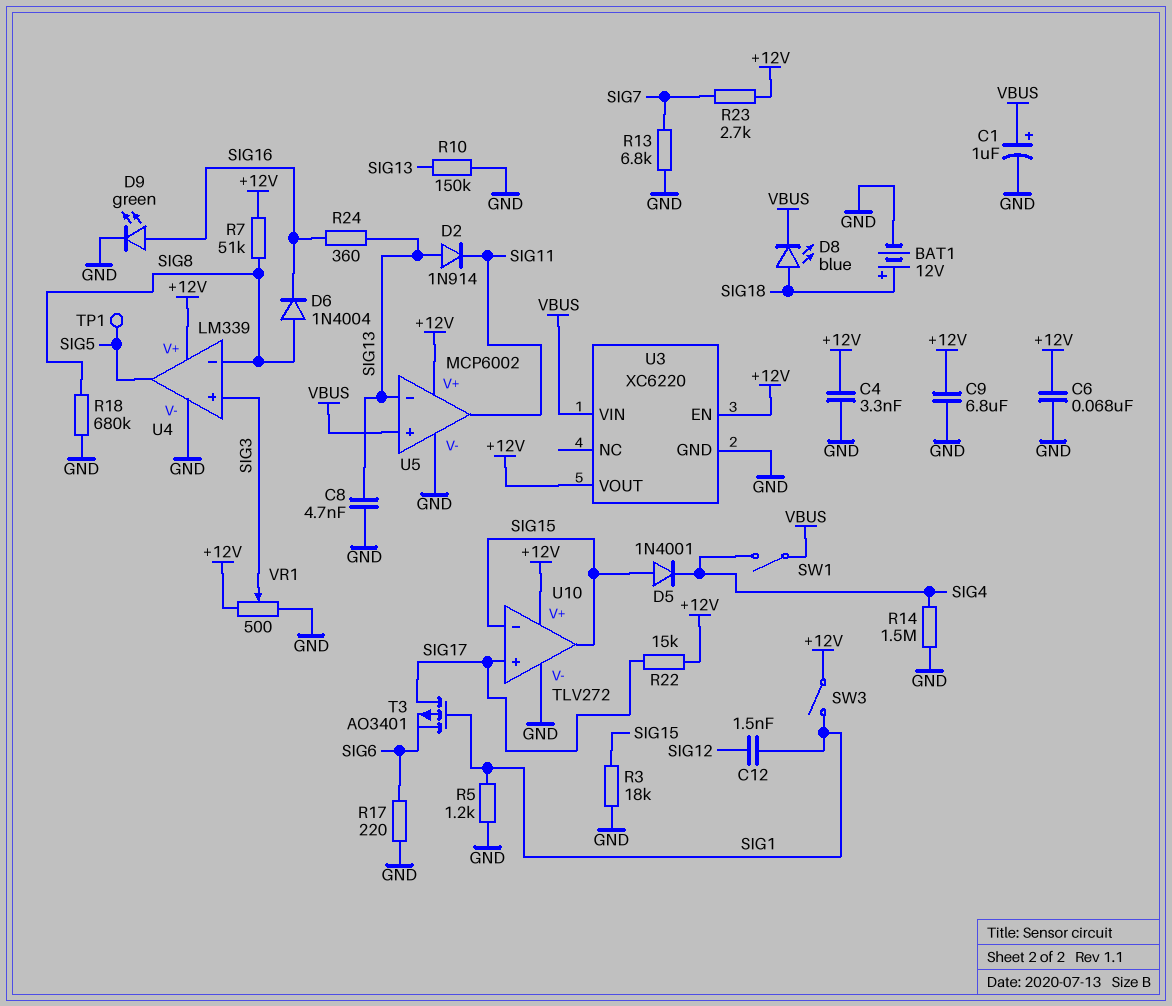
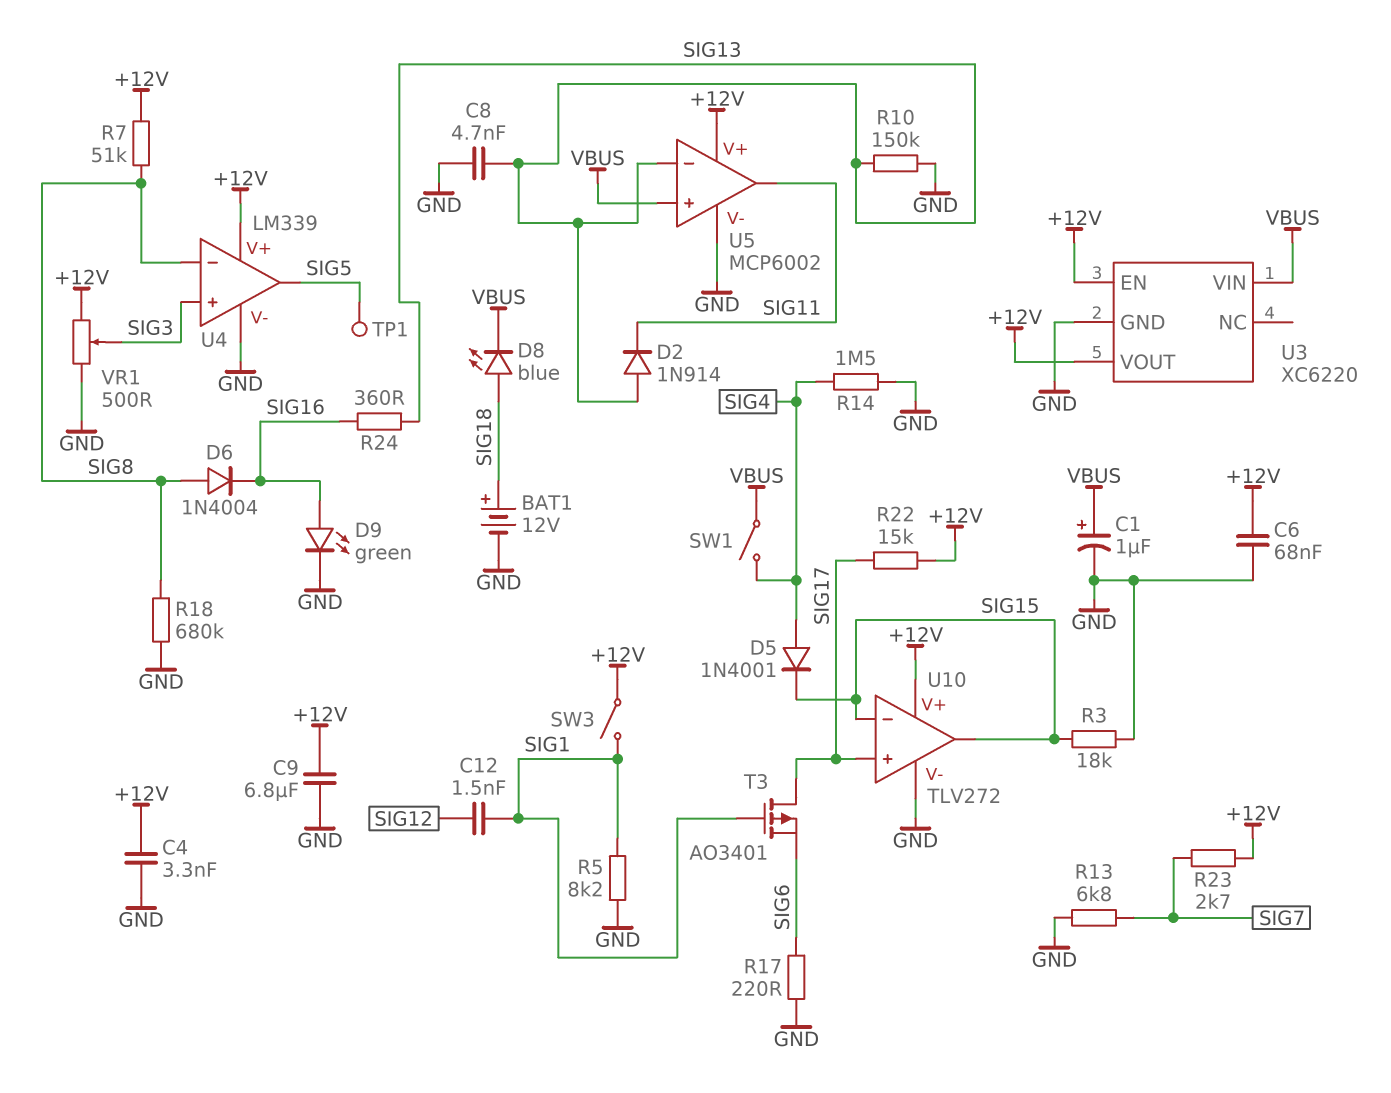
D5: diode 1N4001 (A SIG15, K SIG4) -> diode 1N4001 (A SIG4, K SIG15)
R5: 1.2k (GND, SIG1) -> 8.2k (GND, SIG1)

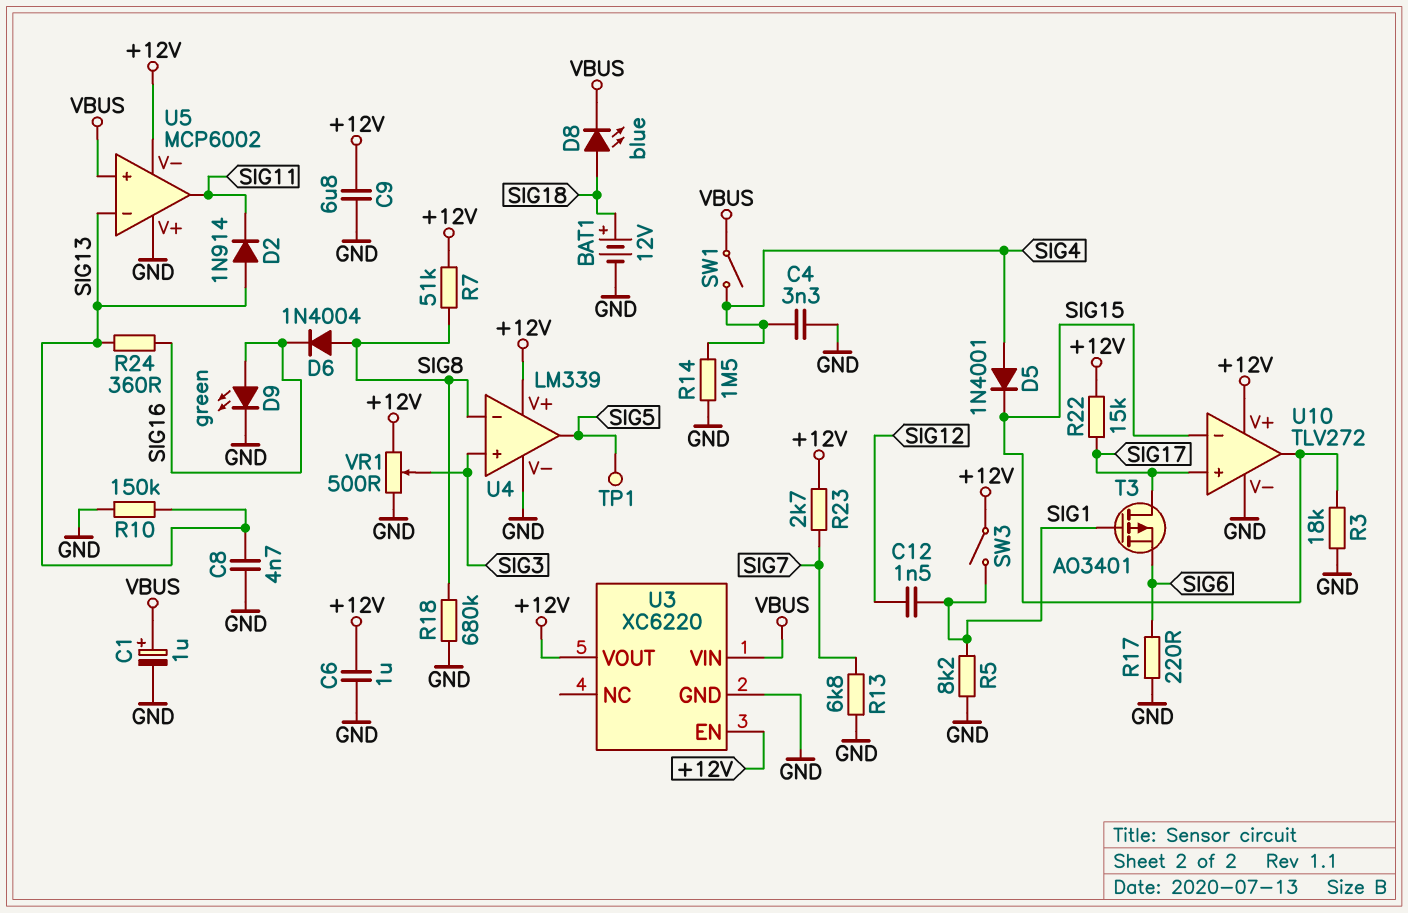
C4: 3.3nF (+12V, GND) -> 3.3nF (GND, SIG4)
C6: 68nF (+12V, GND) -> 1uF (+12V, GND)
U5 pin V+: +12V -> GND
U5 pin V-: GND -> +12V

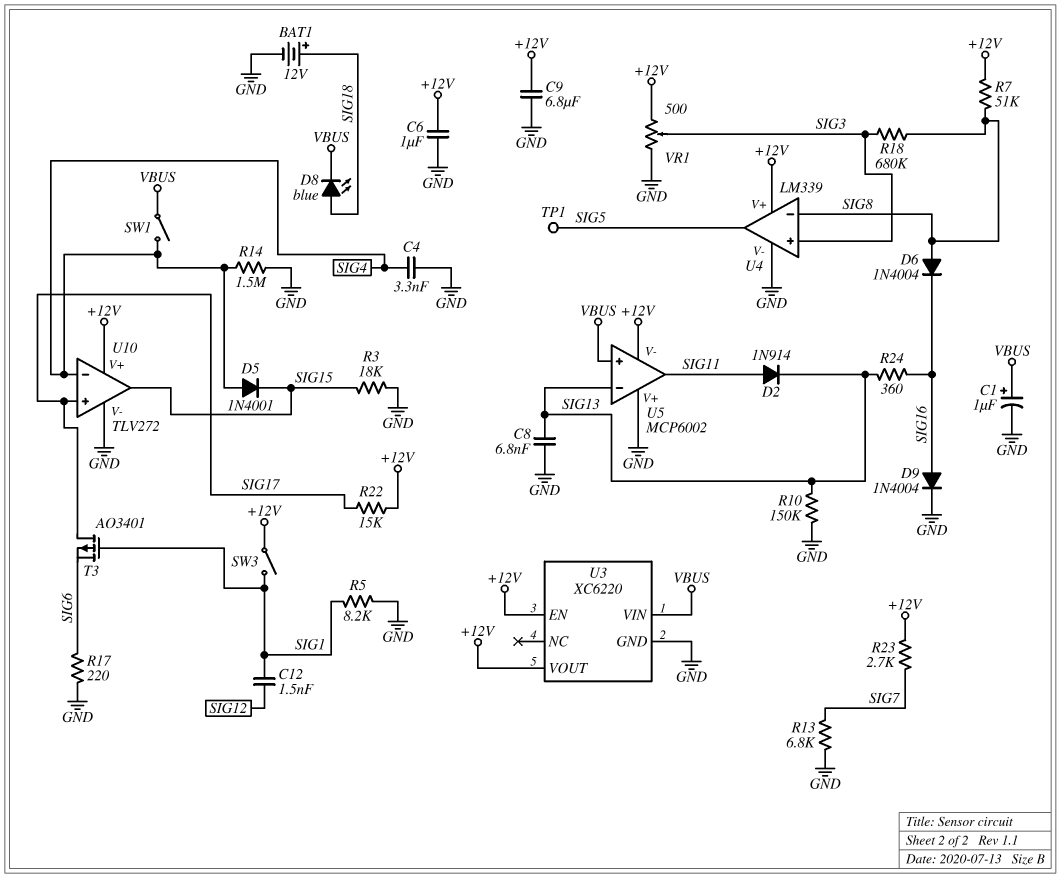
C8: 4.7nF (GND, SIG13) -> 6.8nF (GND, SIG13)
D2: diode 1N914 (A SIG13, K SIG11) -> diode 1N914 (A SIG11, K SIG13)
D9: LED green (A SIG16, K GND) -> diode 1N4004 (A SIG16, K GND)
R18: 680k (GND, SIG8) -> 680k (SIG3, SIG8)
U10 pin in-: SIG15 -> SIG4

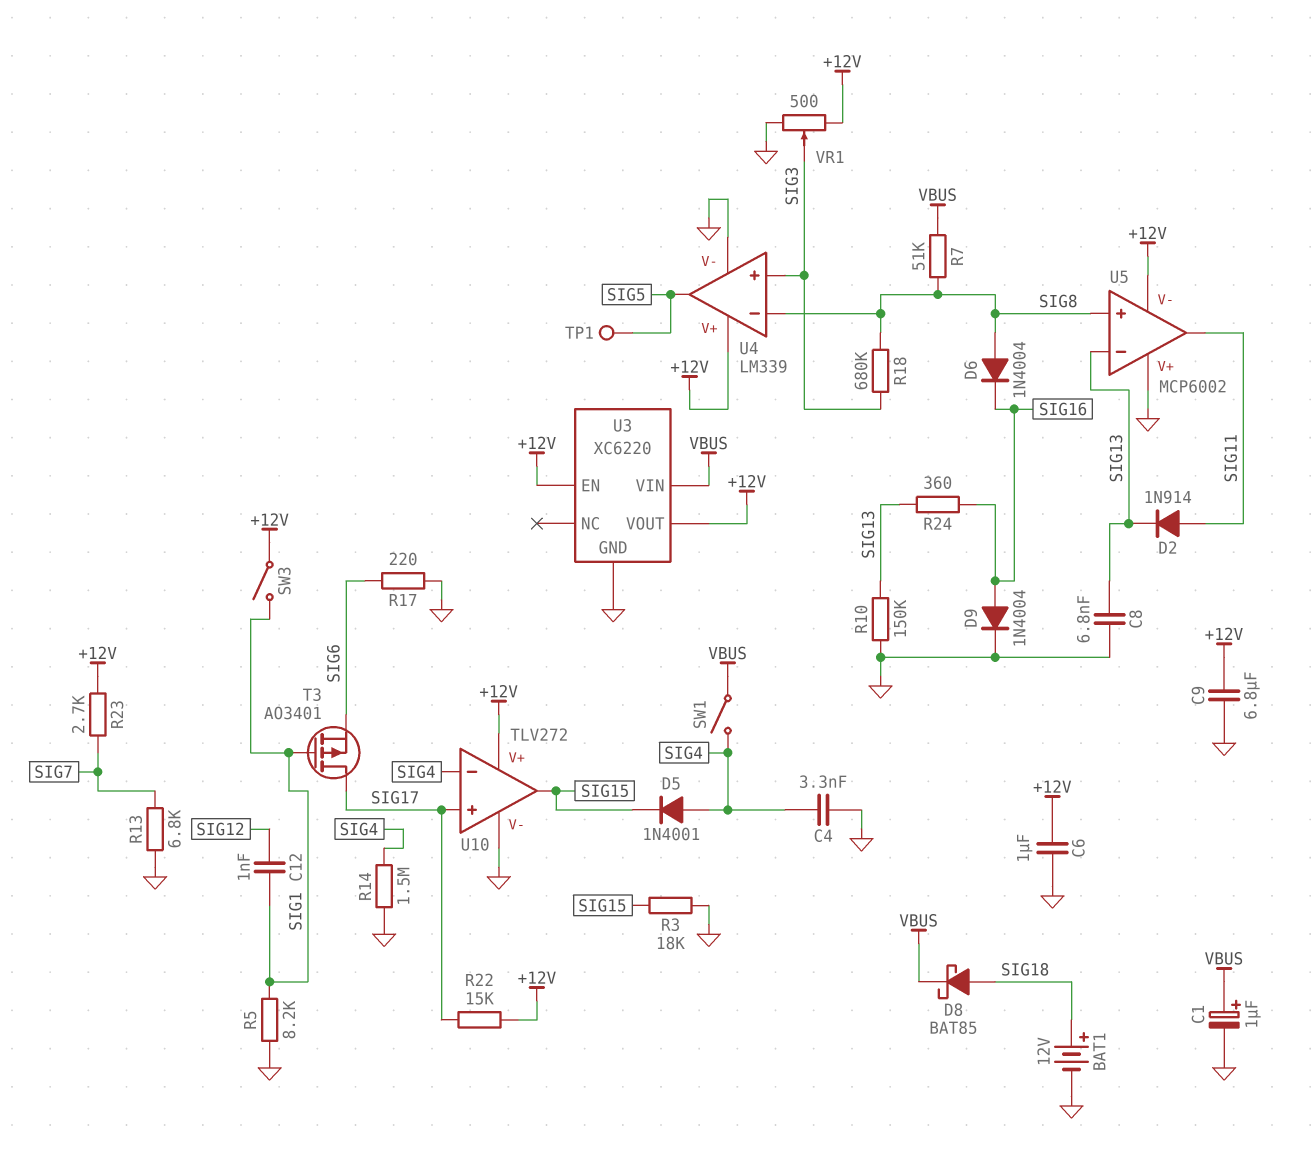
C12: 1.5nF (SIG1, SIG12) -> 1nF (SIG1, SIG12)
D8: LED blue (A SIG18, K VBUS) -> schottky BAT85 (A SIG18, K VBUS)
R7: 51k (+12V, SIG8) -> 51k (SIG8, VBUS)
U5 pin in+: VBUS -> SIG8

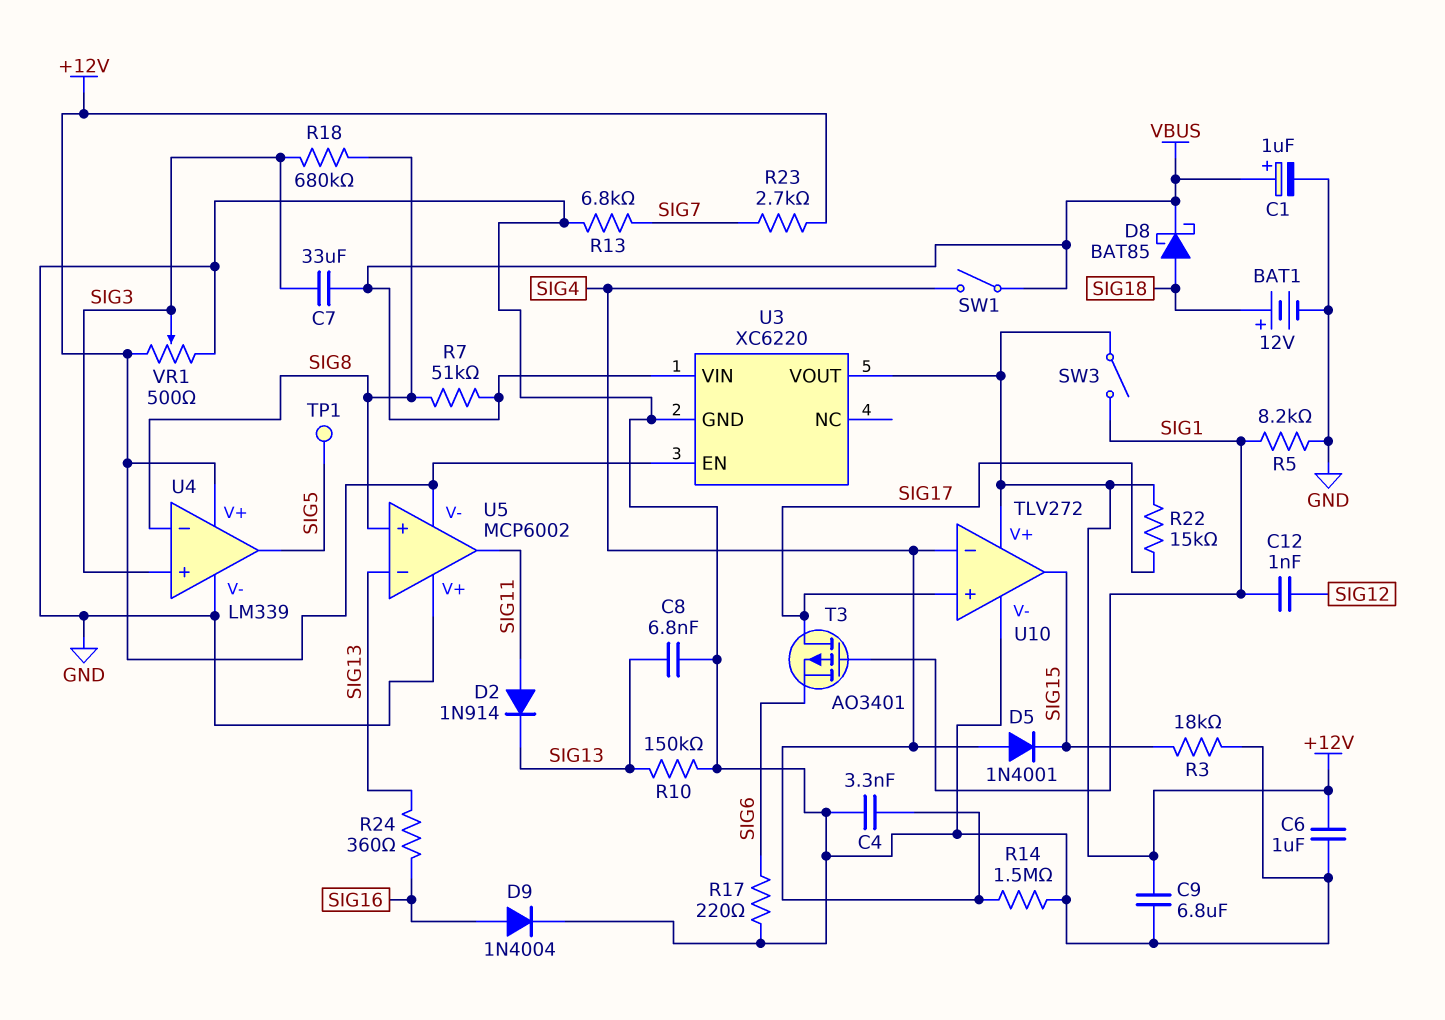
C7: none -> 33uF (SIG3, VBUS)
D6: diode 1N4004 (A SIG8, K SIG16) -> none

